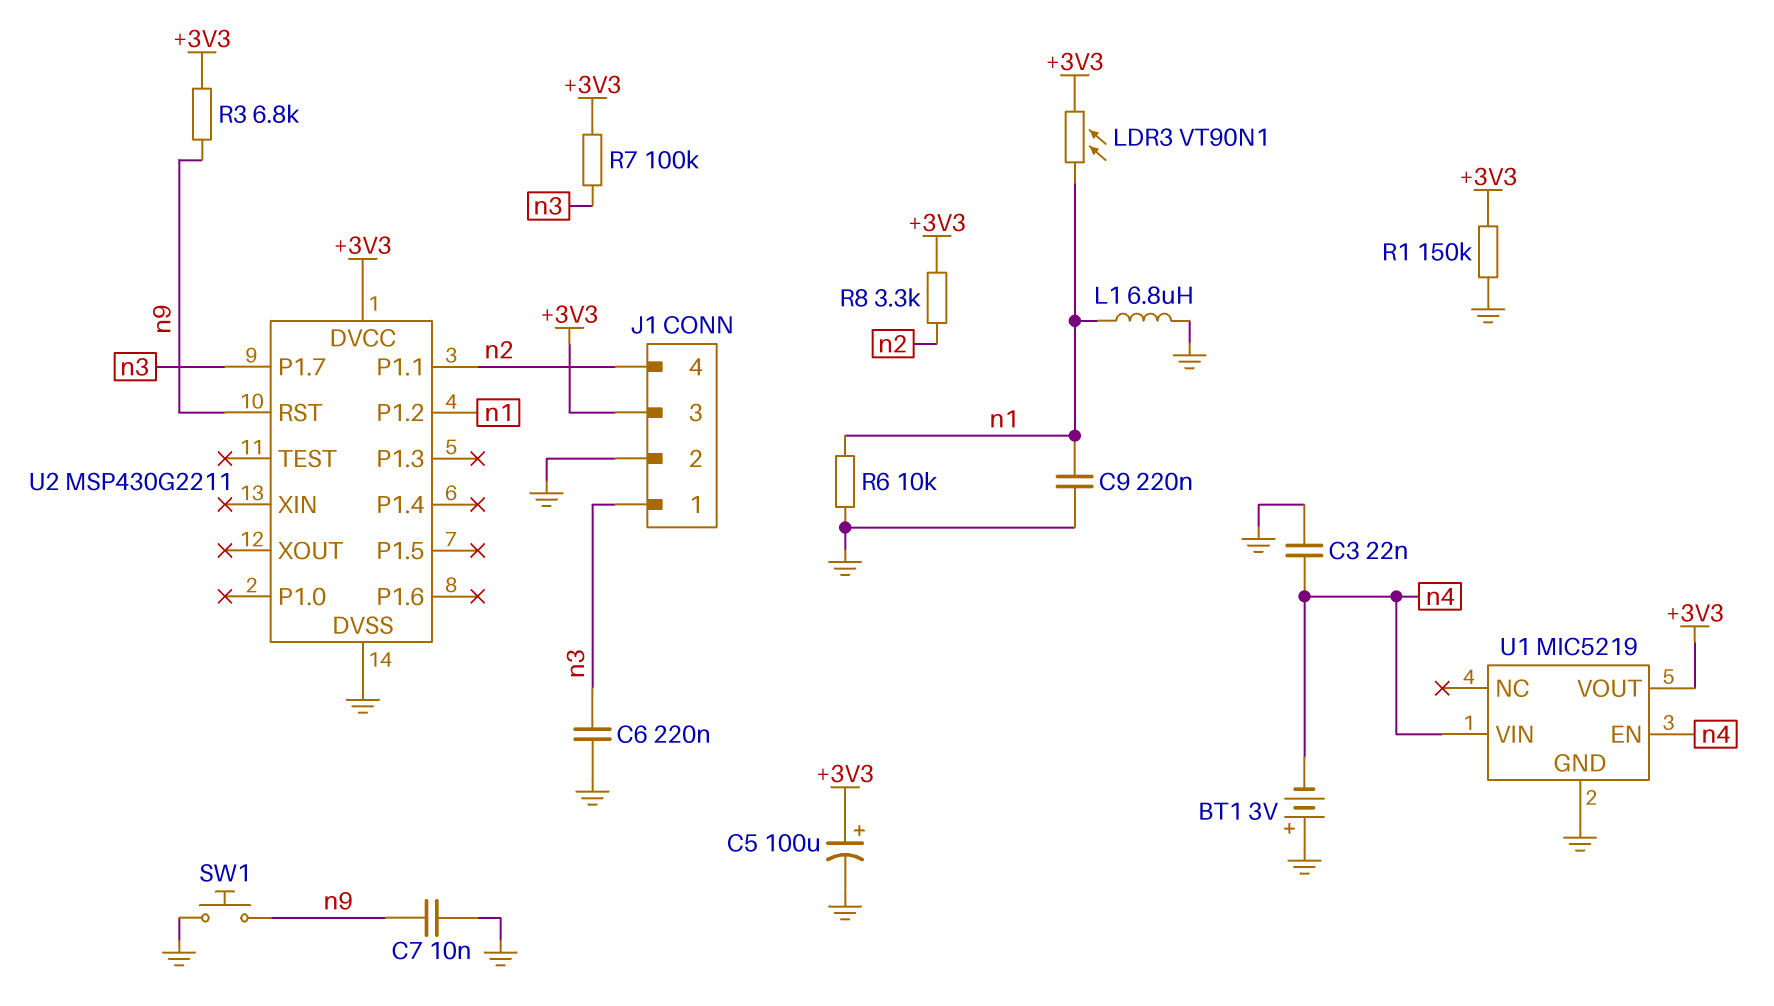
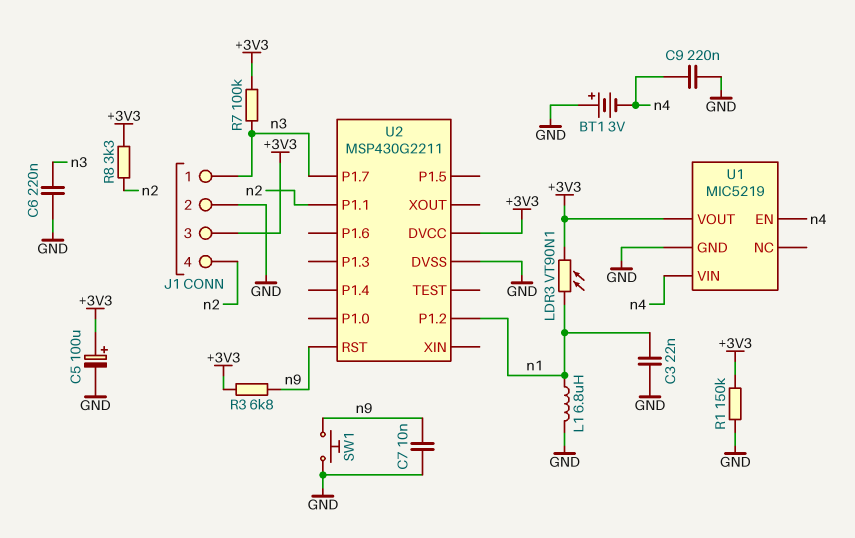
C3: 22nF (GND, n4) -> 22nF (GND, n1)
C9: 220nF (GND, n1) -> 220nF (GND, n4)
R6: 10k (GND, n1) -> none

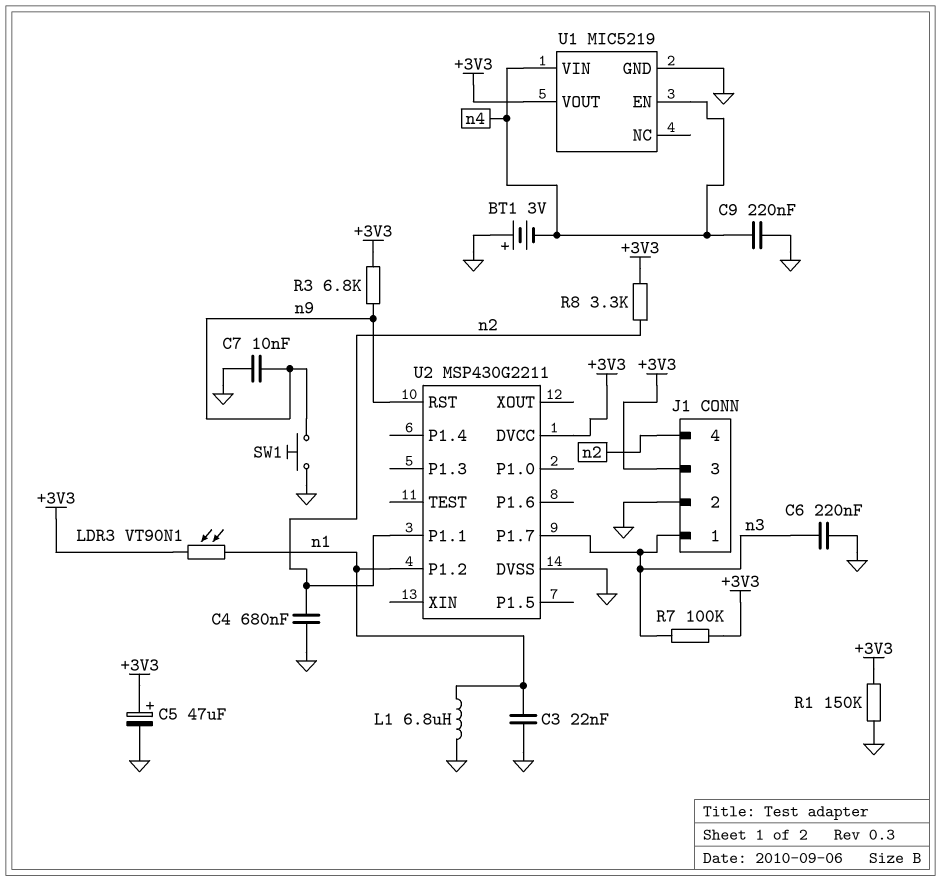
C4: none -> 680nF (GND, n2)
C5: 100uF (plus +3V3, minus GND) -> 47uF (plus +3V3, minus GND)

